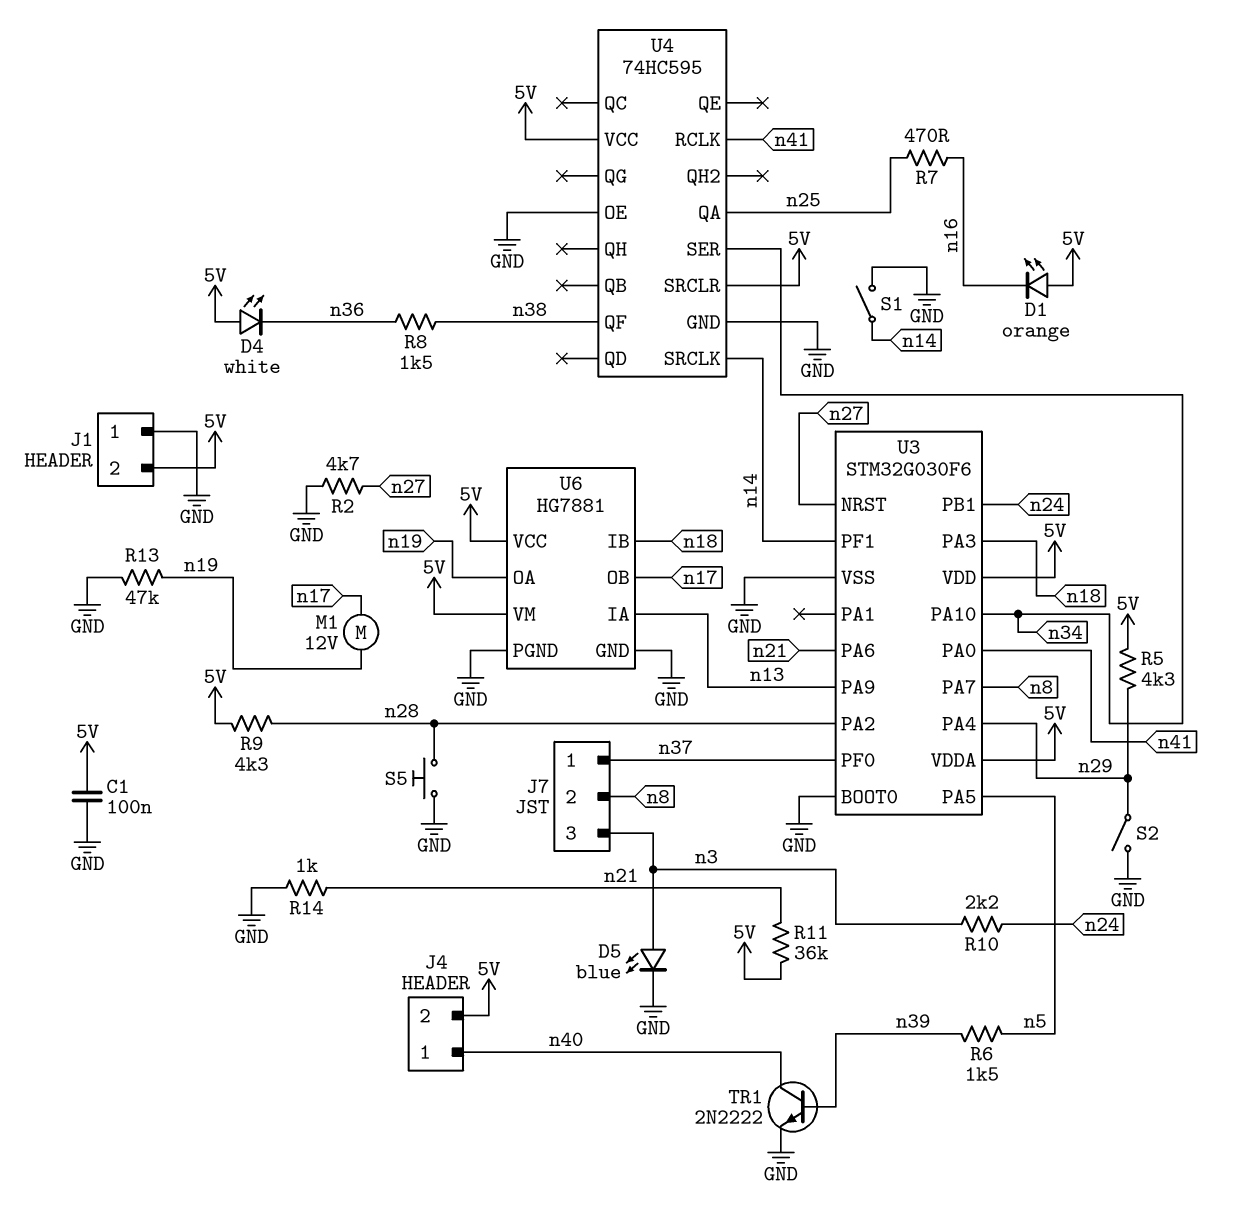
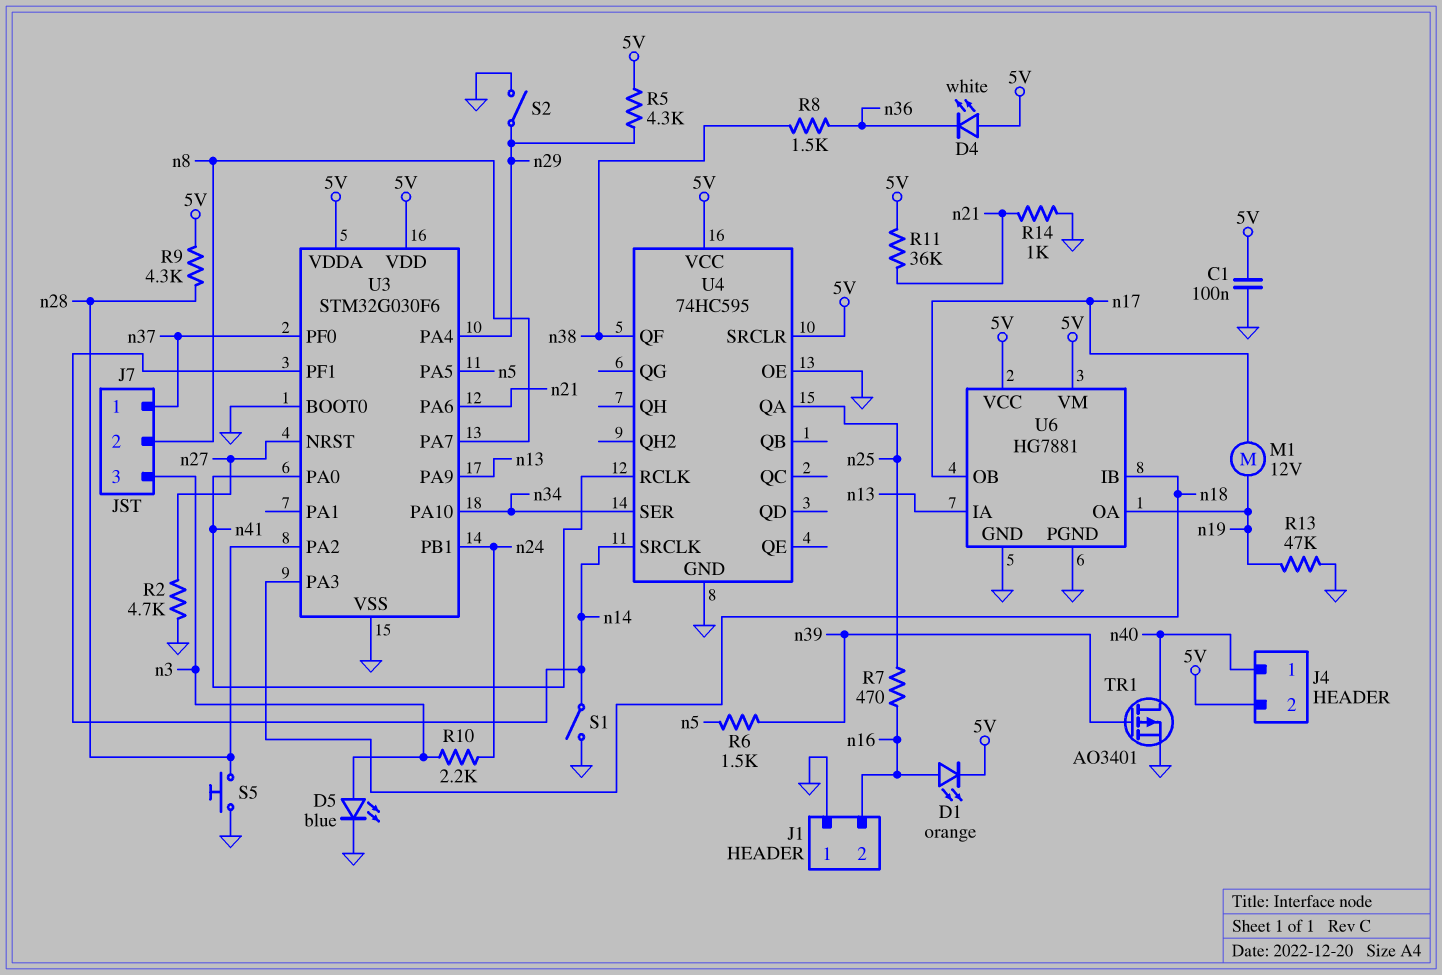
D1: LED orange (A 5V, K n16) -> LED orange (A n16, K 5V)
J1 pin 2: 5V -> n16
TR1: NPN 2N2222 (B n39, C n40, E GND) -> PMOS AO3401 (G n39, D n40, S GND)

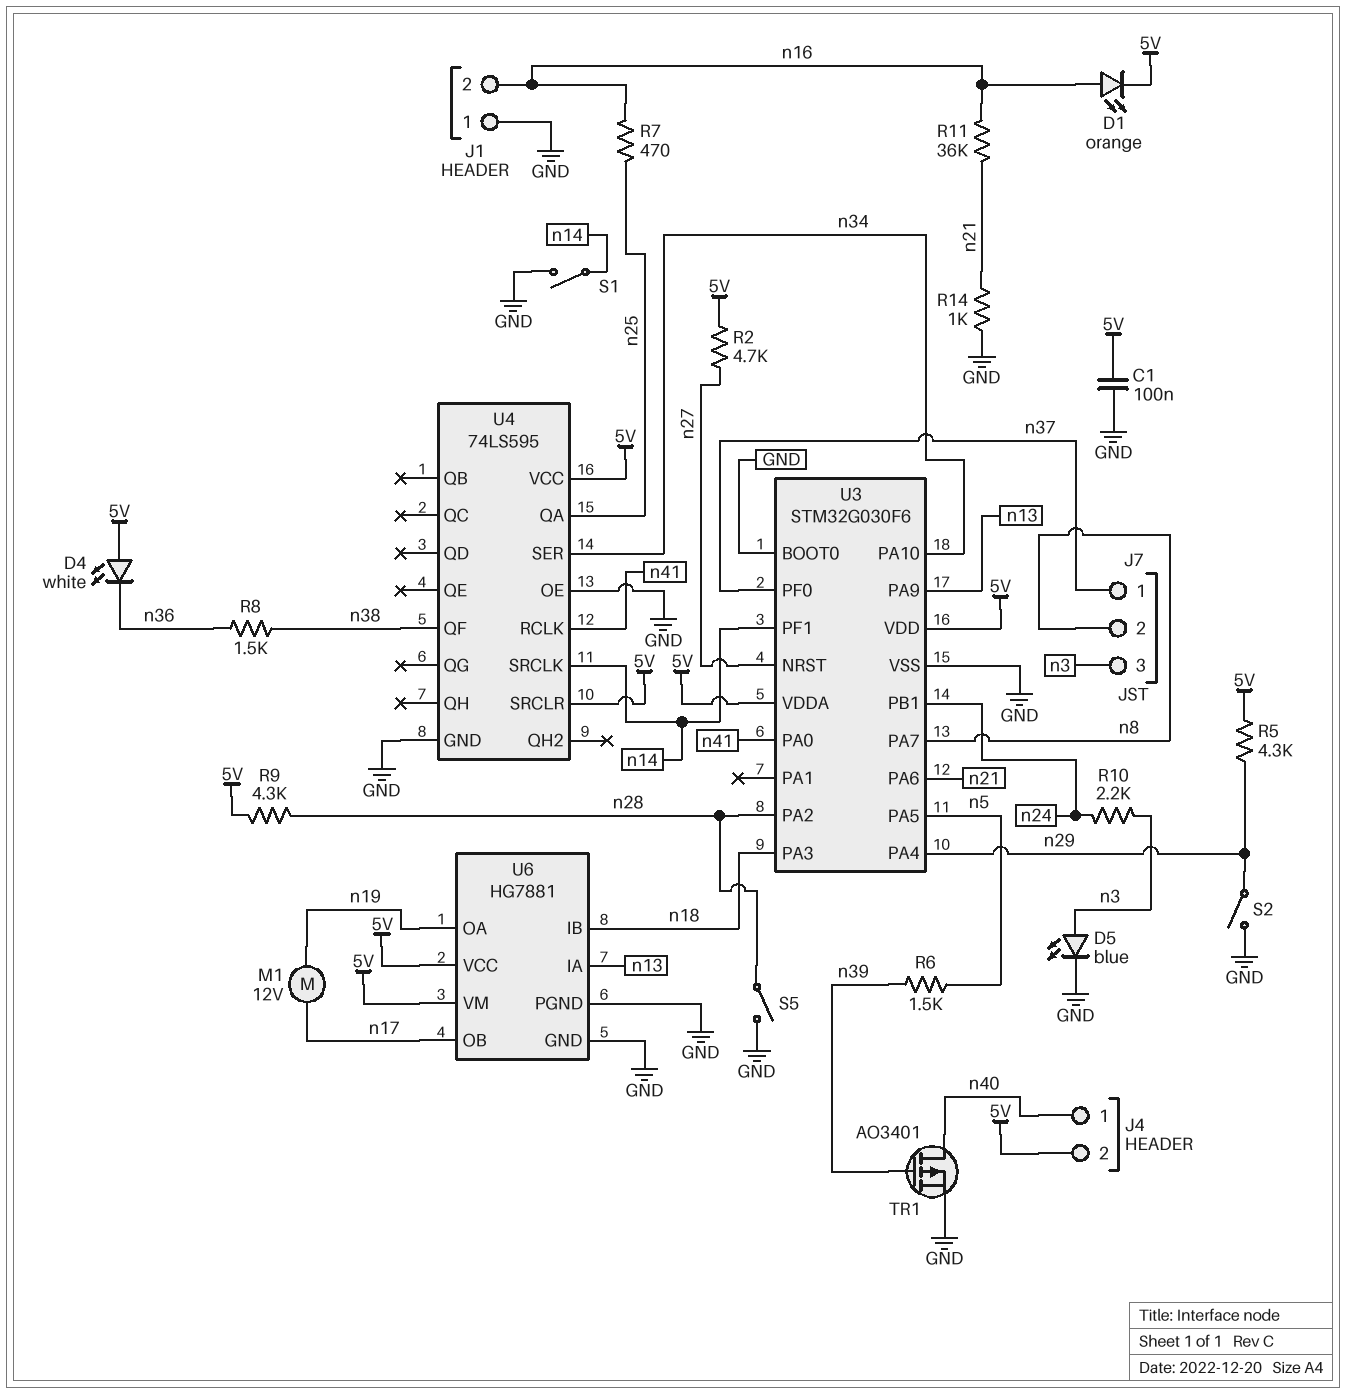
R2: 4.7k (GND, n27) -> 4.7k (5V, n27)
R11: 36k (5V, n21) -> 36k (n16, n21)
R13: 47k (GND, n19) -> none
S5: button (GND, n28) -> switch (GND, n28)
U4: 74HC595 -> 74LS595

